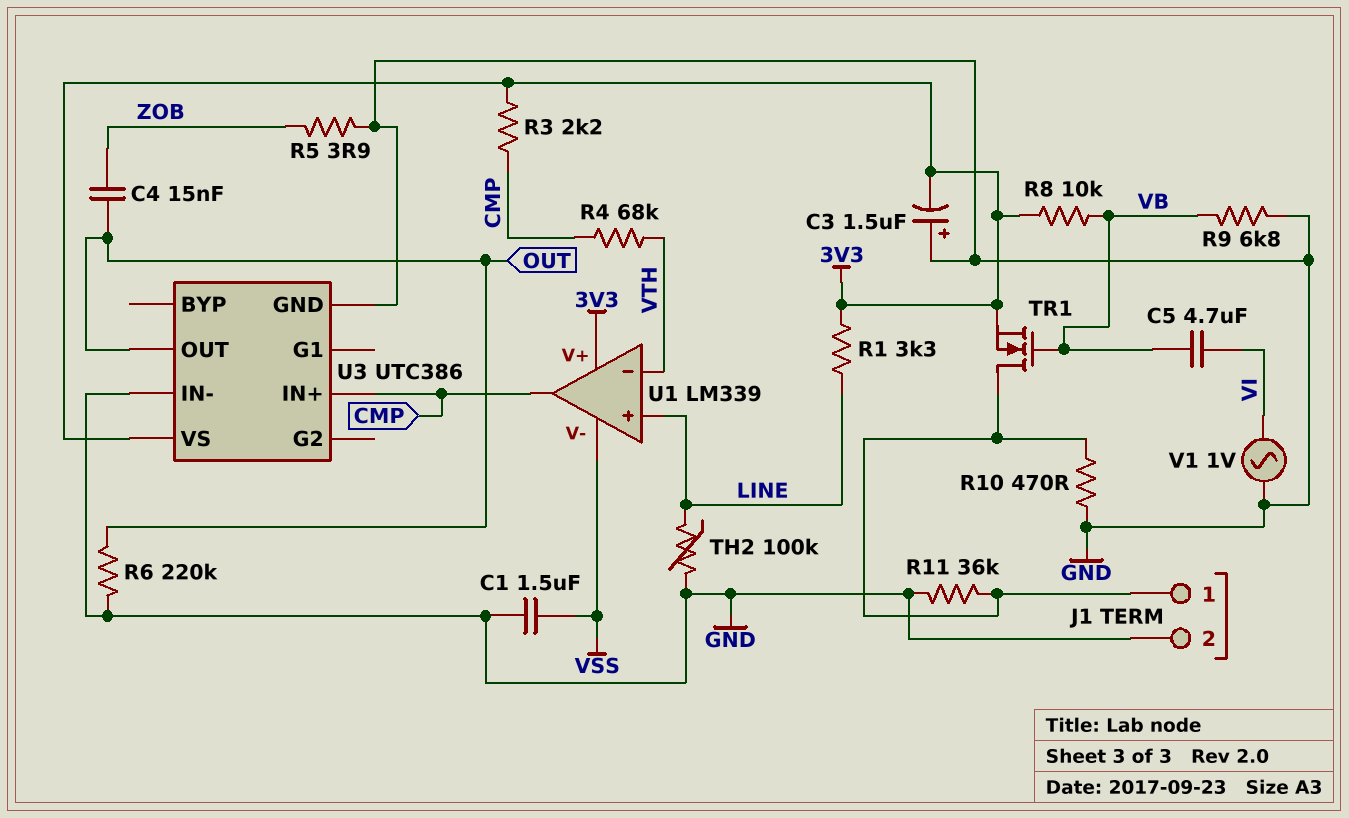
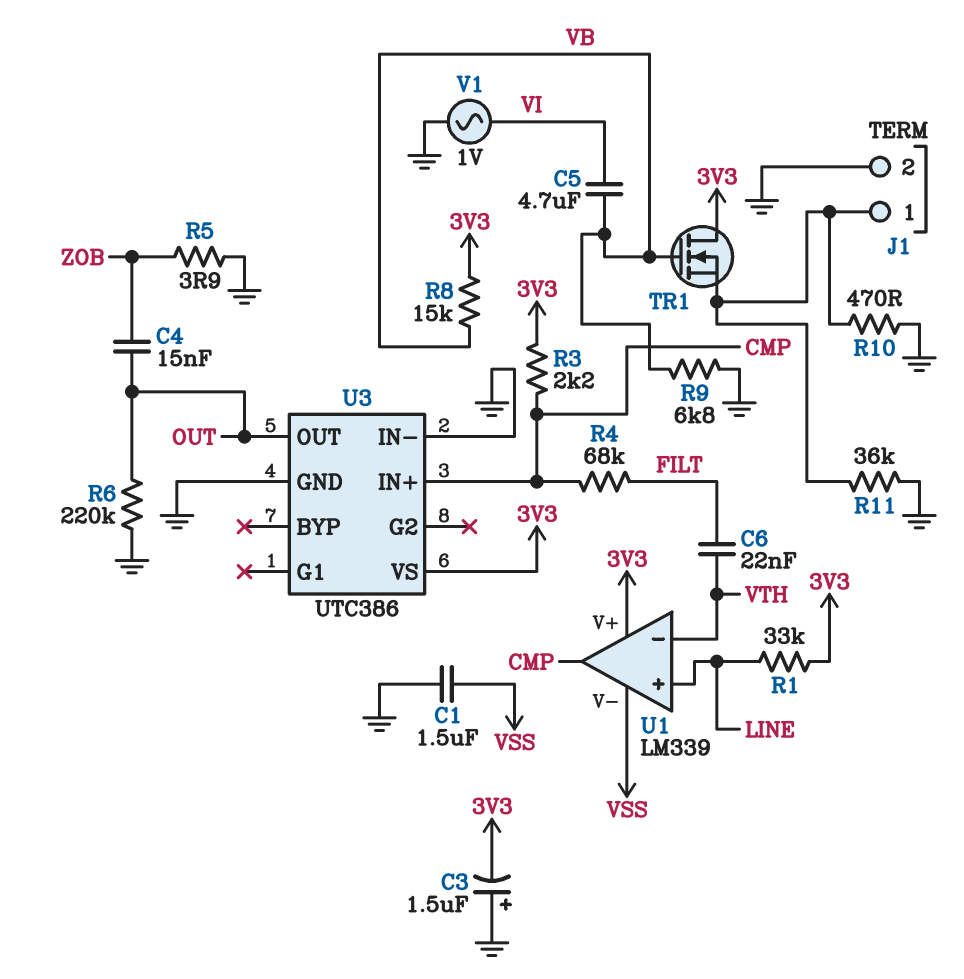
C6: none -> 22nF (FILT, VTH)
R1: 3.3k (3V3, LINE) -> 33k (3V3, LINE)
R4: 68k (CMP, VTH) -> 68k (CMP, FILT)
R8: 10k (3V3, VB) -> 15k (3V3, VB)
TH2: 100k (GND, LINE) -> none
TR1: NMOS (G VB, D J1/1, S 3V3) -> NMOS (G VB, D 3V3, S J1/1)

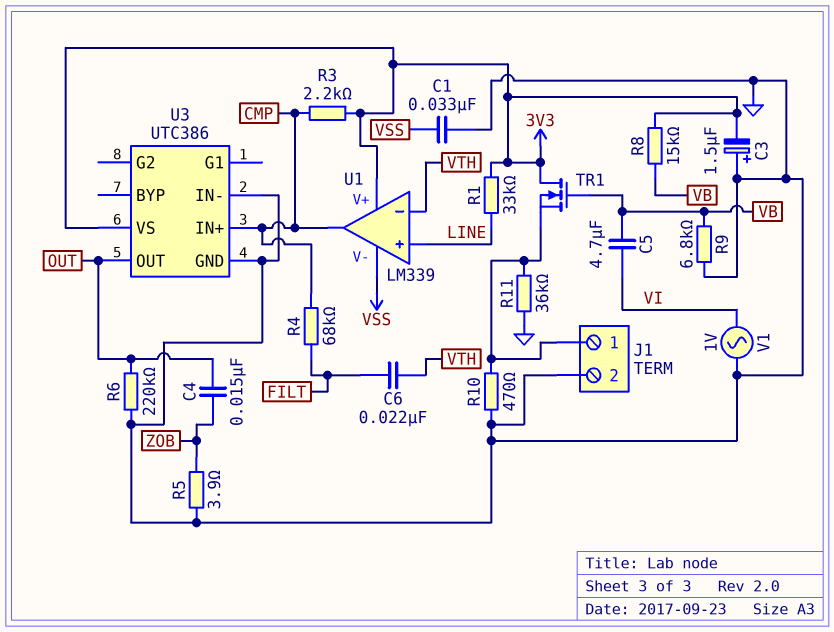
C1: 1.5uF (GND, VSS) -> 33nF (GND, VSS)

